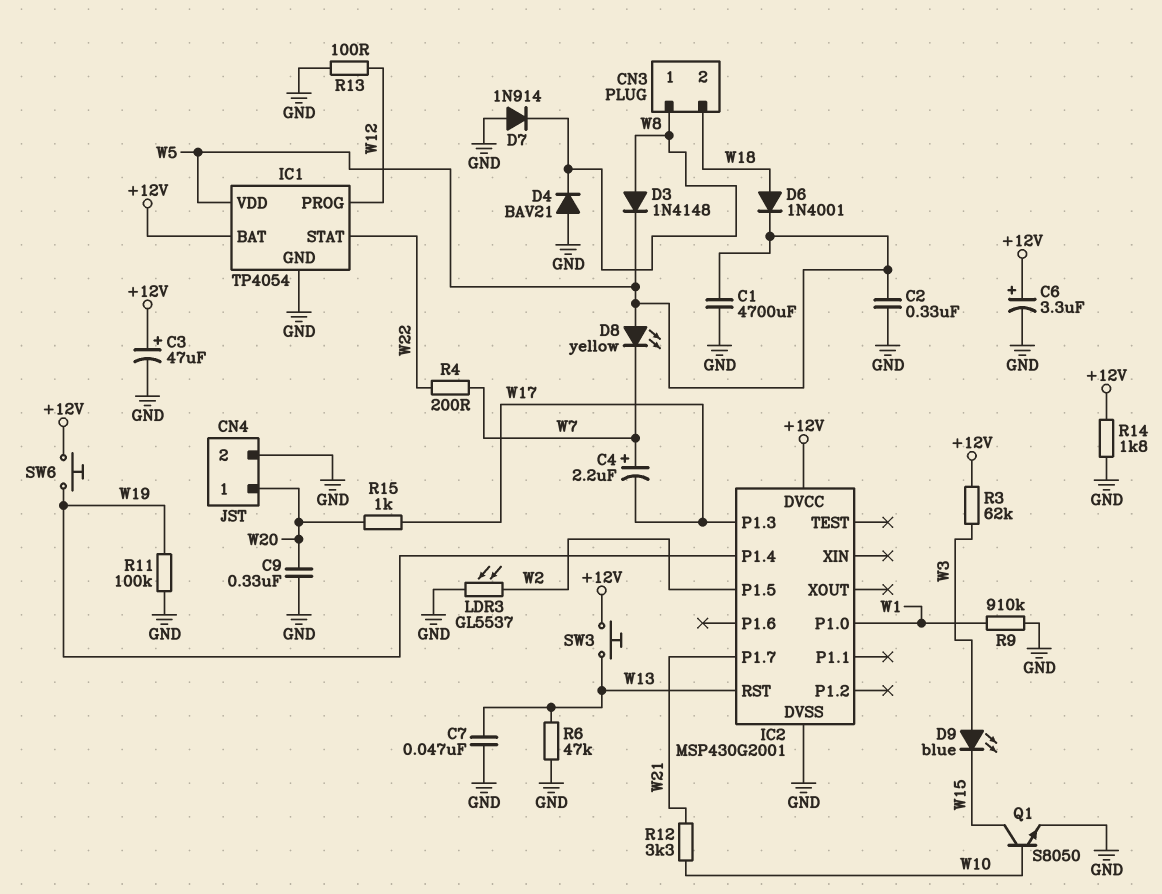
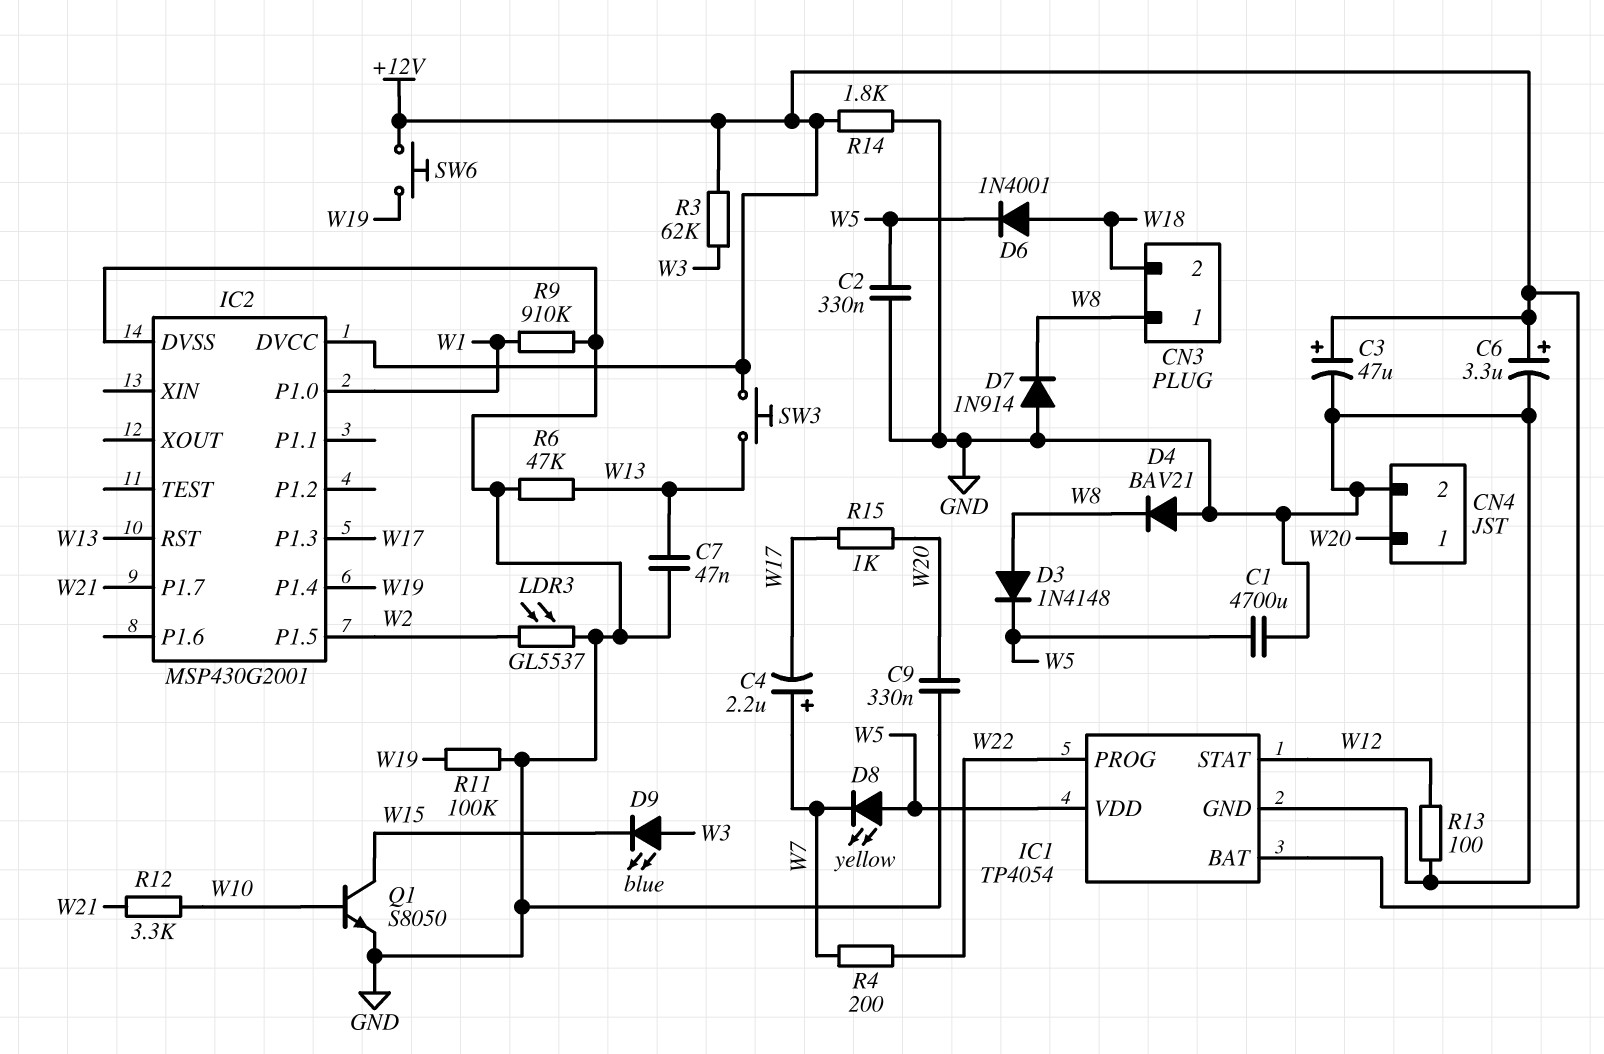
IC1 pin PROG: W12 -> W22
IC1 pin STAT: W22 -> W12

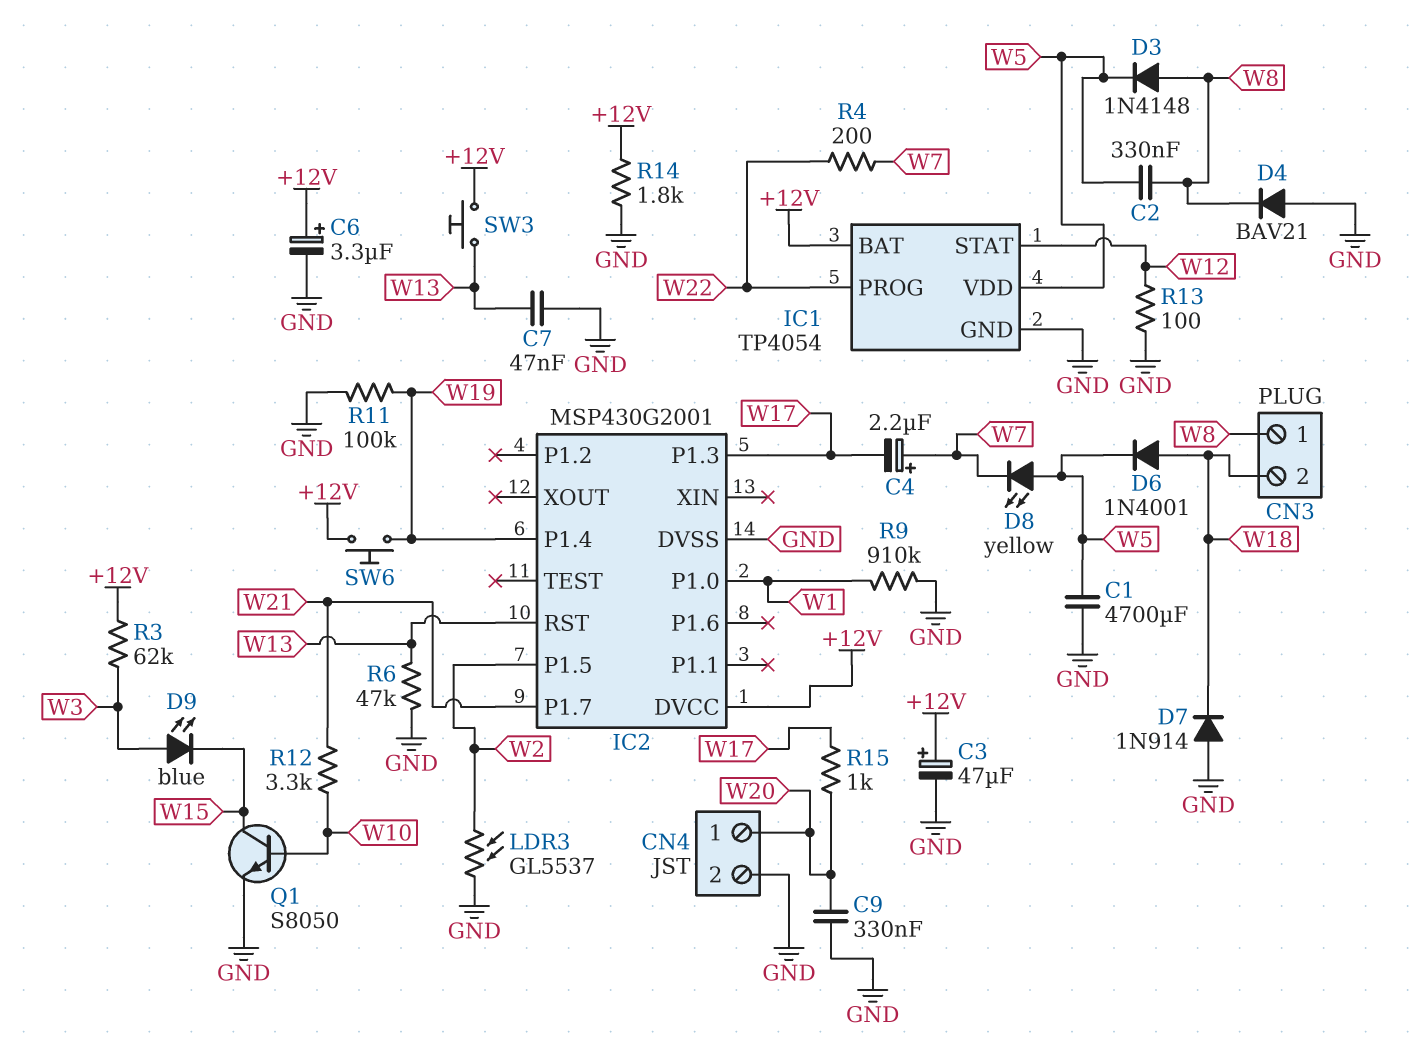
C2: 330nF (GND, W5) -> 330nF (W5, W8)
D7: diode 1N914 (A GND, K W8) -> diode 1N914 (A GND, K W18)

